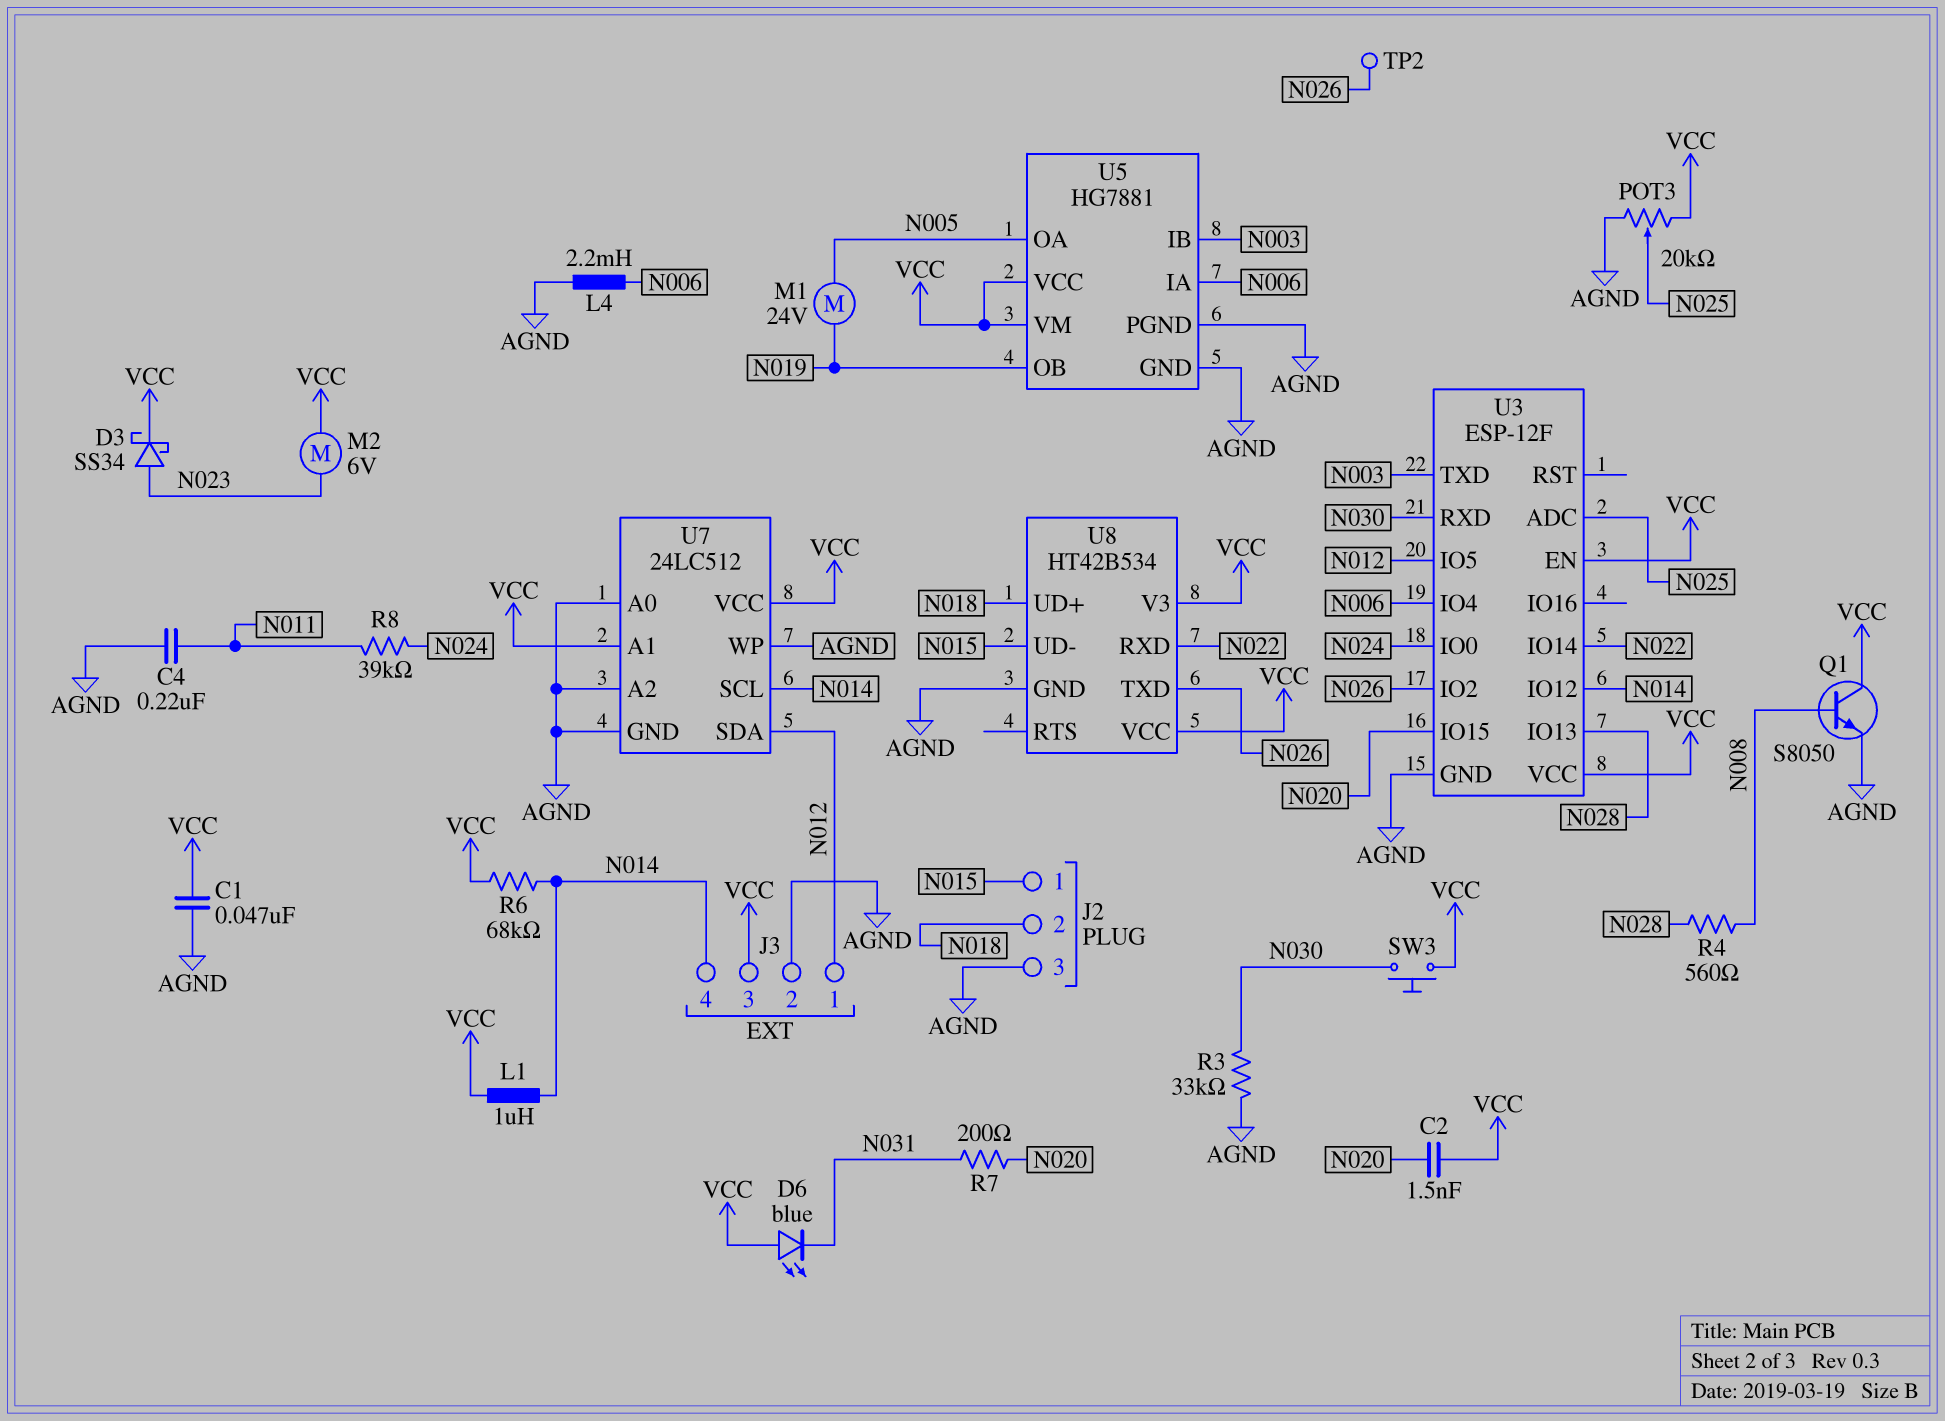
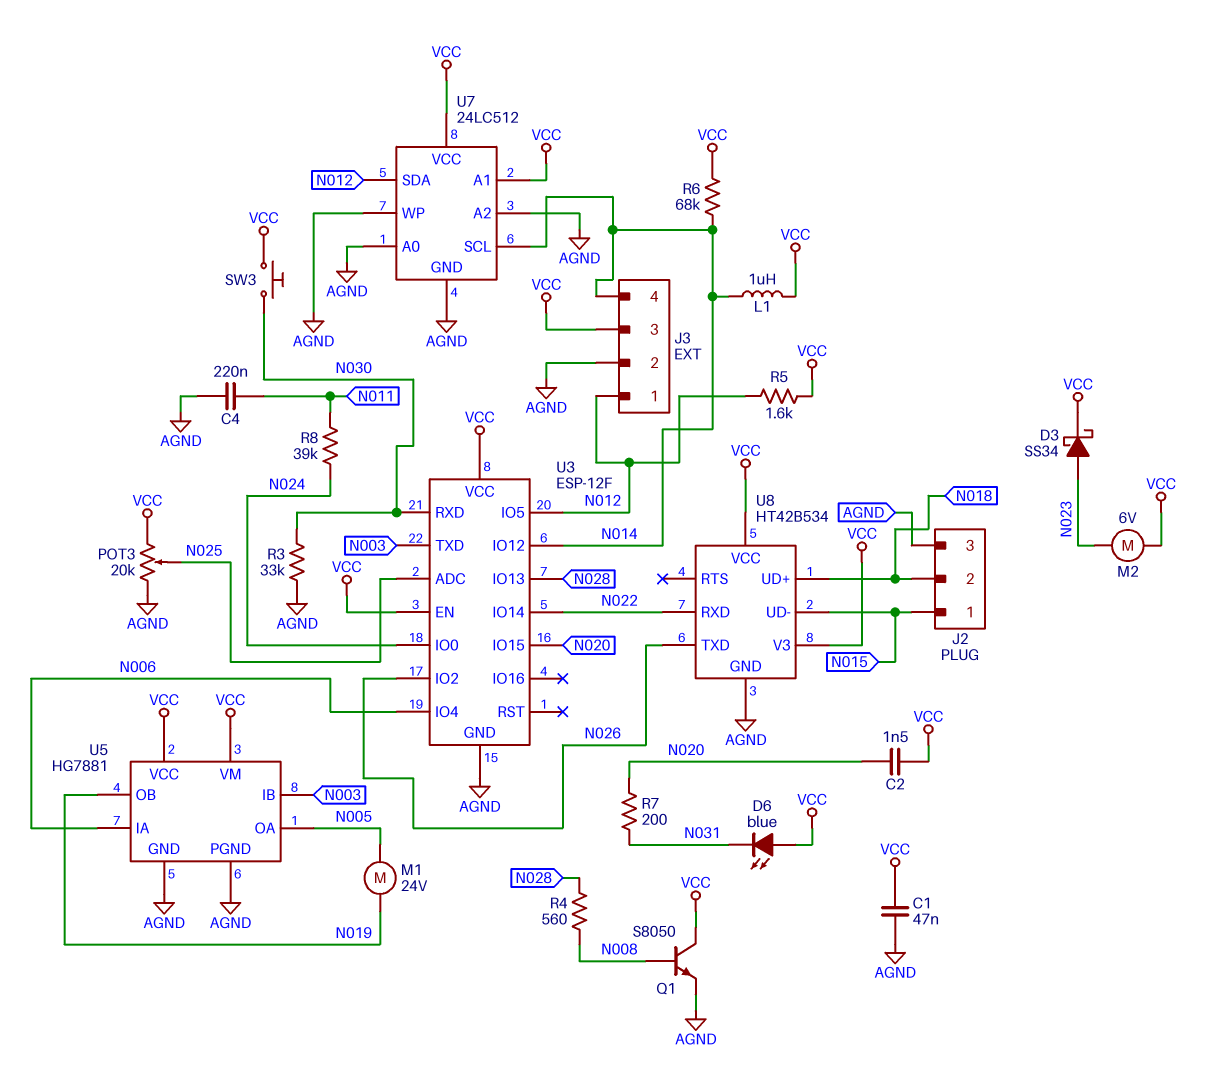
L4: 2.2mH (AGND, N006) -> none
R5: none -> 1.6k (N012, VCC)
TP2: test point (N026) -> none

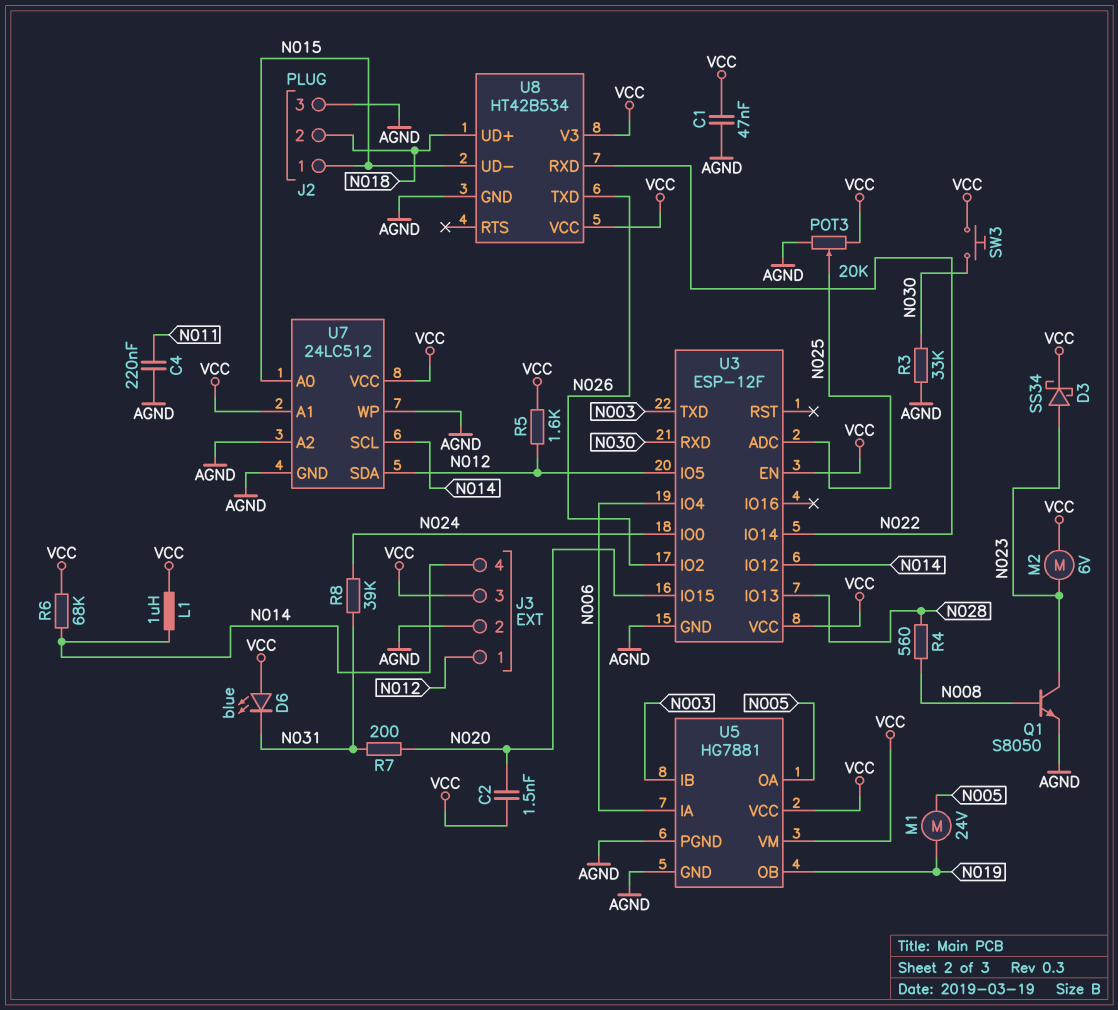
Q1: NPN S8050 (B N008, C VCC, E AGND) -> NPN S8050 (B N008, C N023, E AGND)
R8: 39k (N011, N024) -> 39k (N024, N031)
U7 pin A0: AGND -> N015

